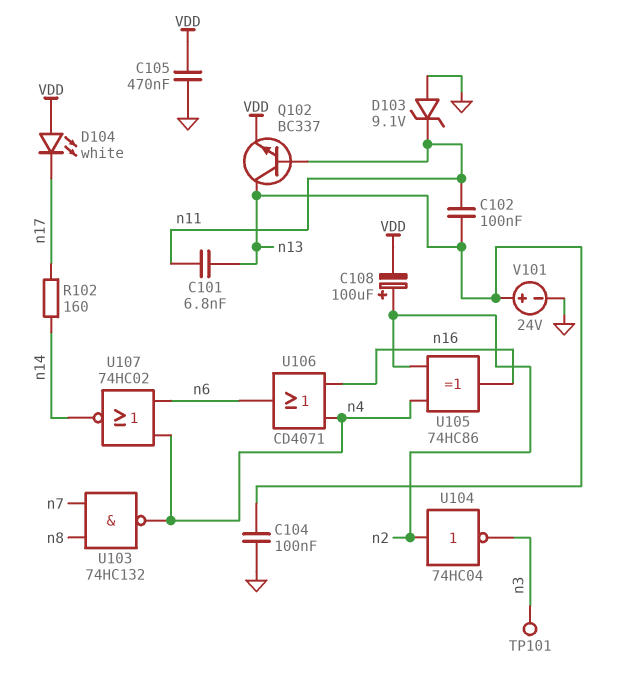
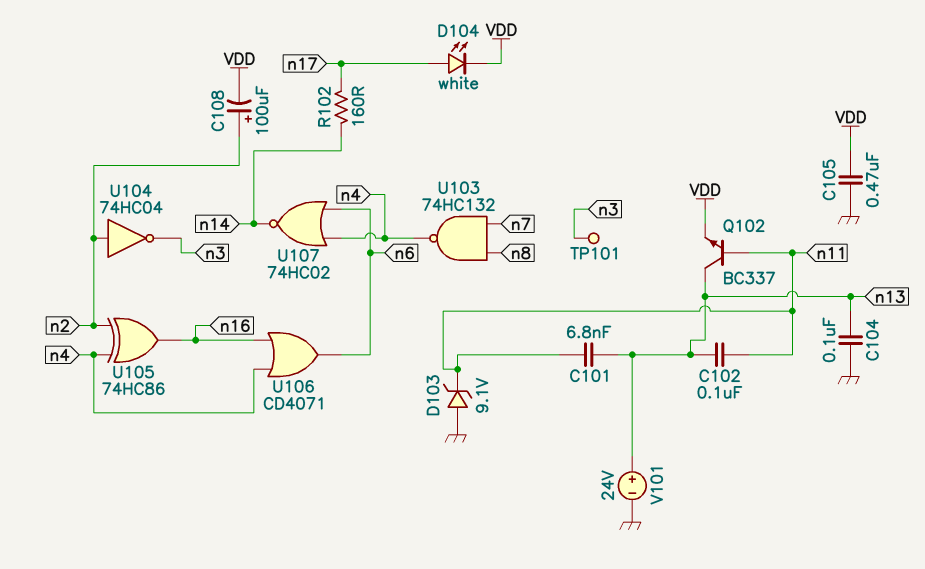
D104: LED white (A VDD, K n17) -> LED white (A n17, K VDD)

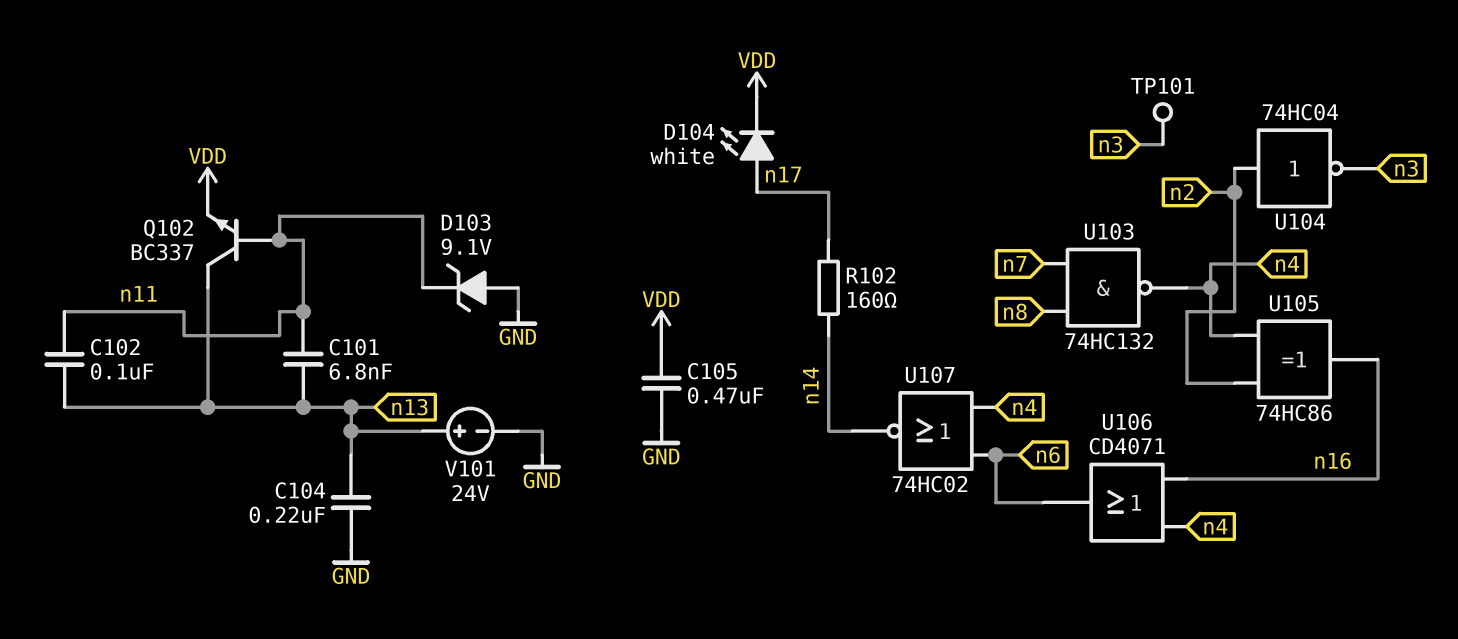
C104: 100nF (GND, n13) -> 220nF (GND, n13)
C108: 100uF (plus n2, minus VDD) -> none

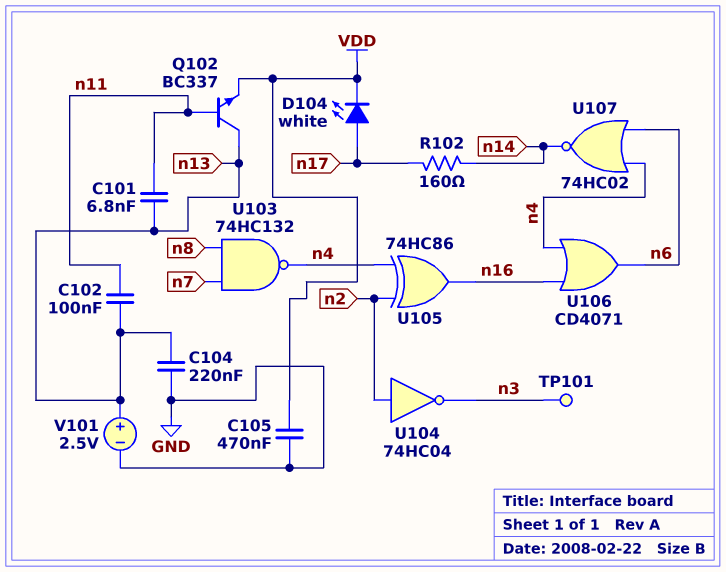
D103: zener 9.1V (A GND, K n11) -> none
V101: 24V (plus n13, minus GND) -> 2.5V (plus n13, minus GND)

